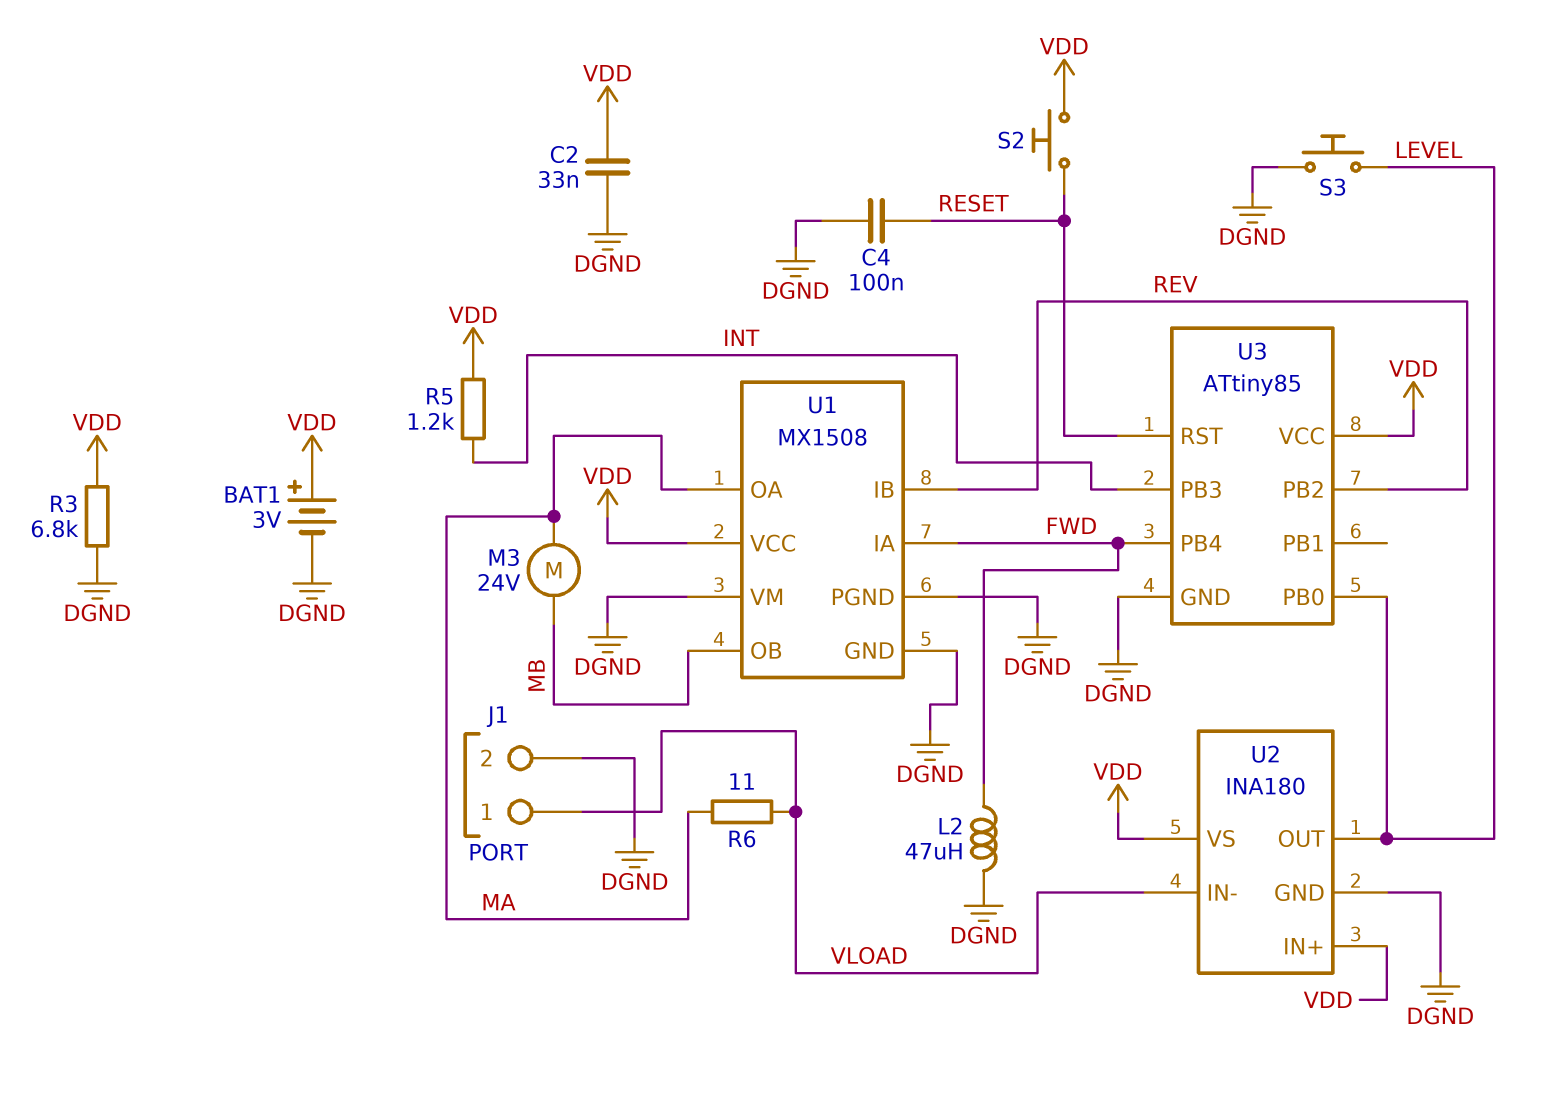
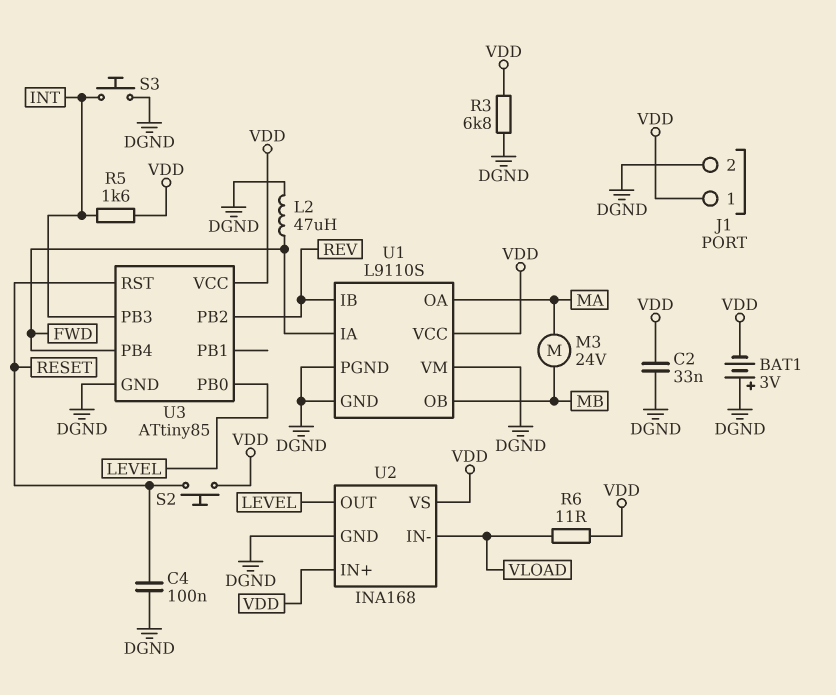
BAT1: 3V (plus VDD, minus DGND) -> 3V (plus DGND, minus VDD)
J1 pin 1: VLOAD -> VDD
R5: 1.2k (INT, VDD) -> 1.6k (INT, VDD)
R6: 11 (MA, VLOAD) -> 11 (VDD, VLOAD)
S3: button (DGND, LEVEL) -> button (DGND, INT)
U1: MX1508 -> L9110S
U2: INA180 -> INA168

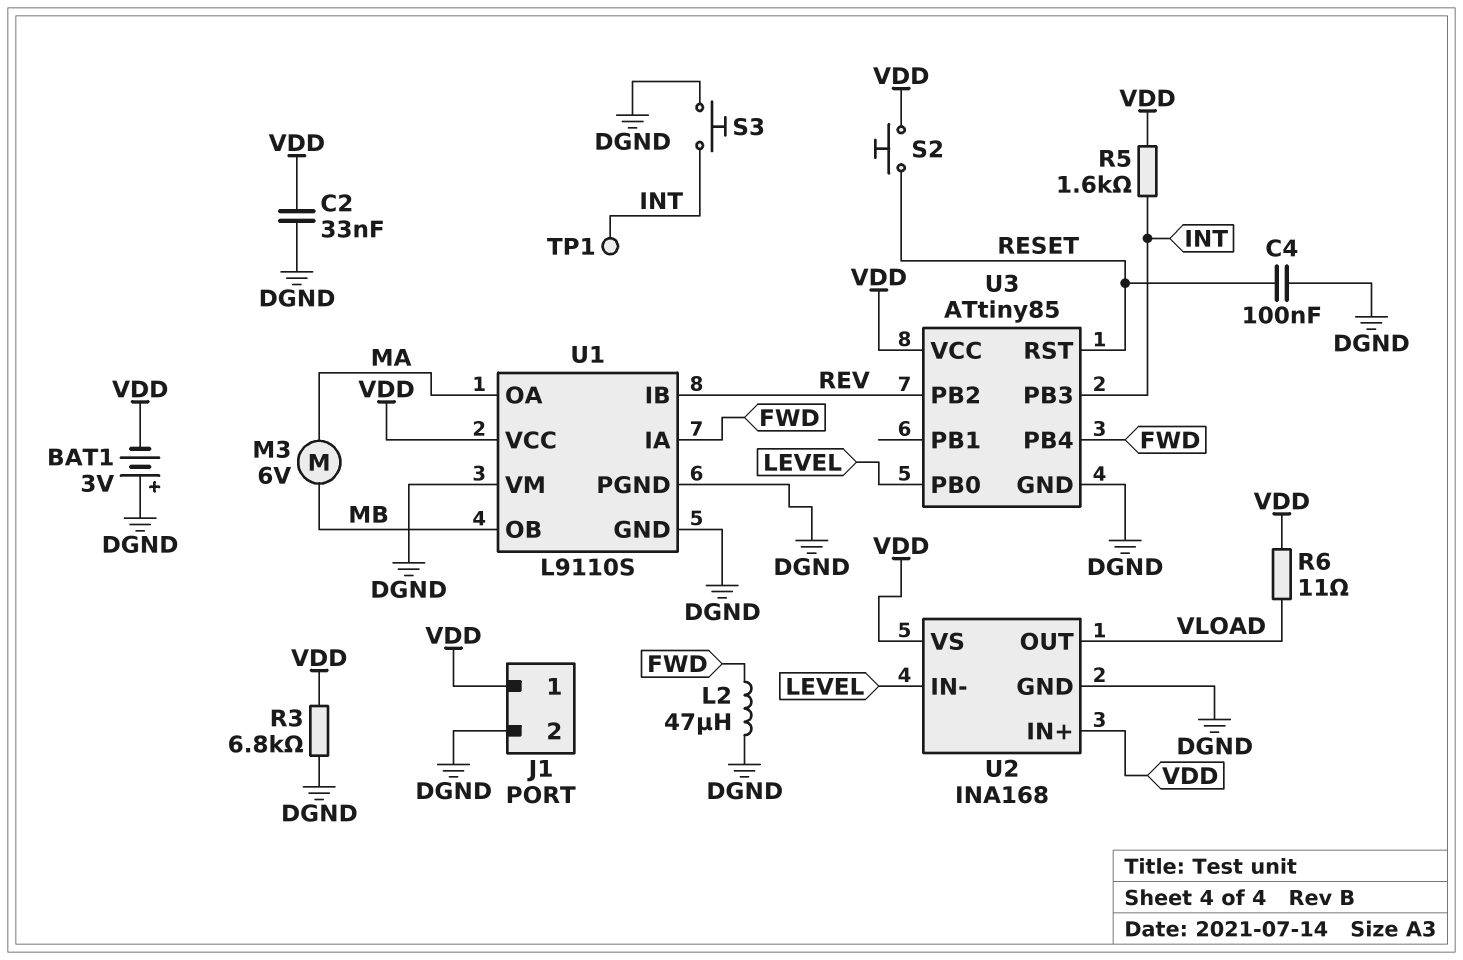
M3: motor 24V (MA, MB) -> motor 6V (MA, MB)
TP1: none -> test point (INT)
U2 pin IN-: VLOAD -> LEVEL
U2 pin OUT: LEVEL -> VLOAD

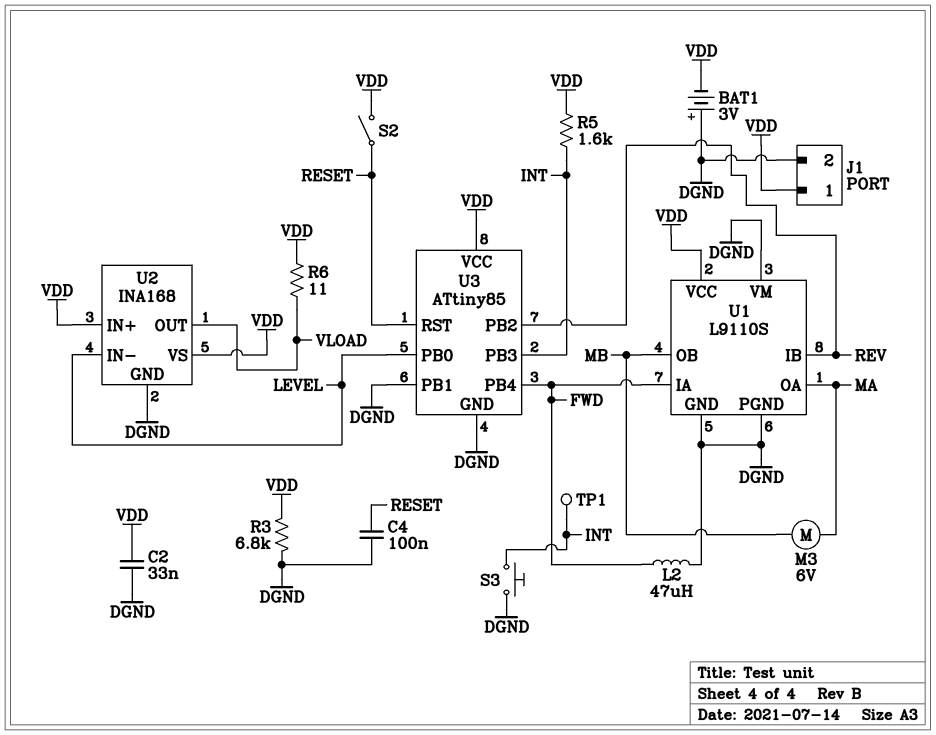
S2: button (RESET, VDD) -> switch (RESET, VDD)
U3 pin PB1: none -> DGND

